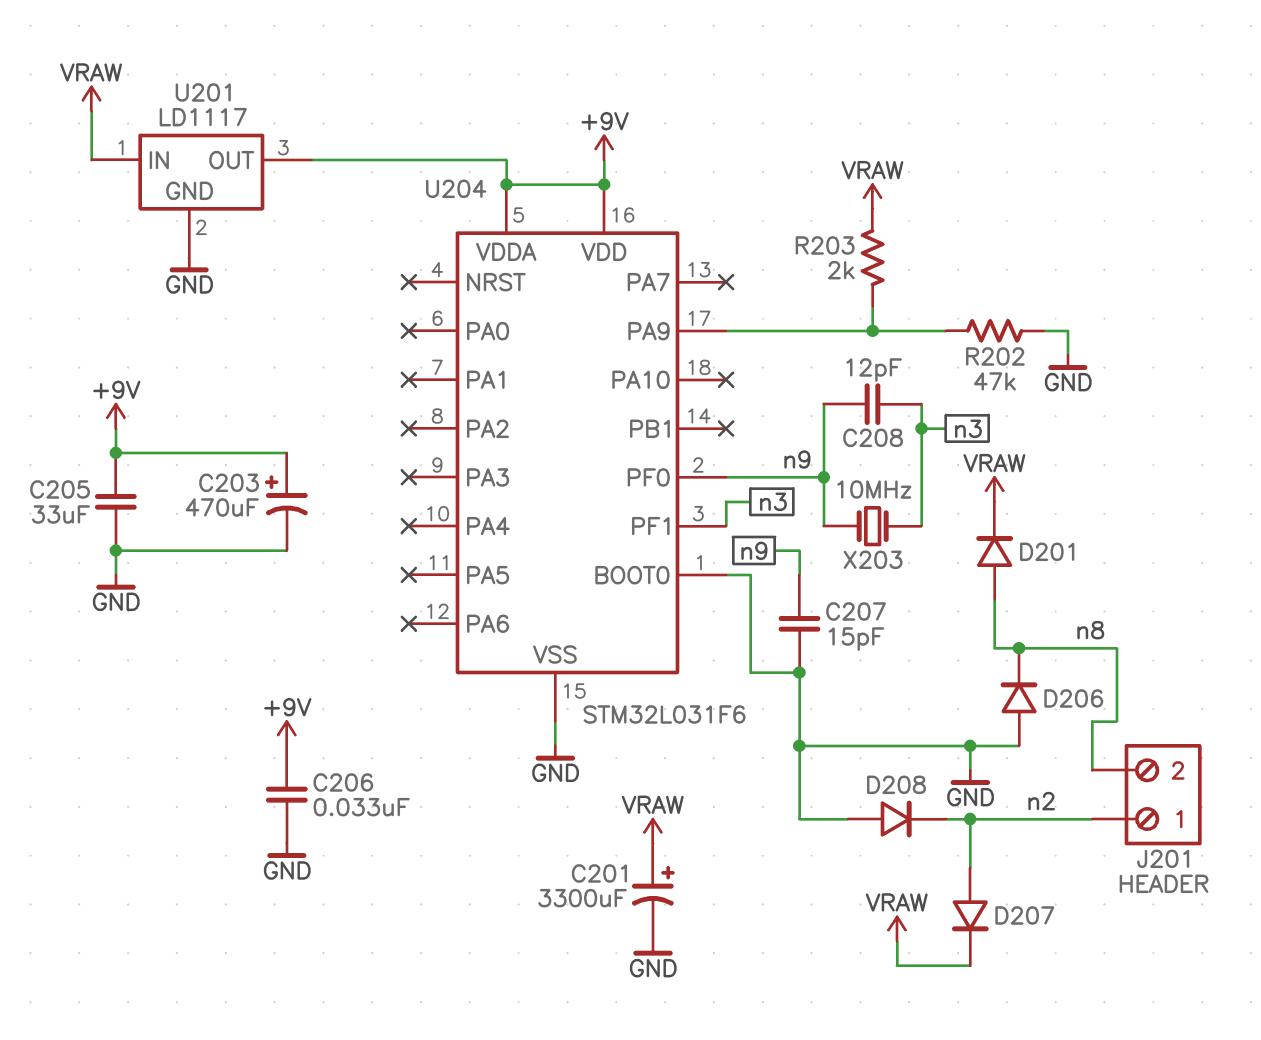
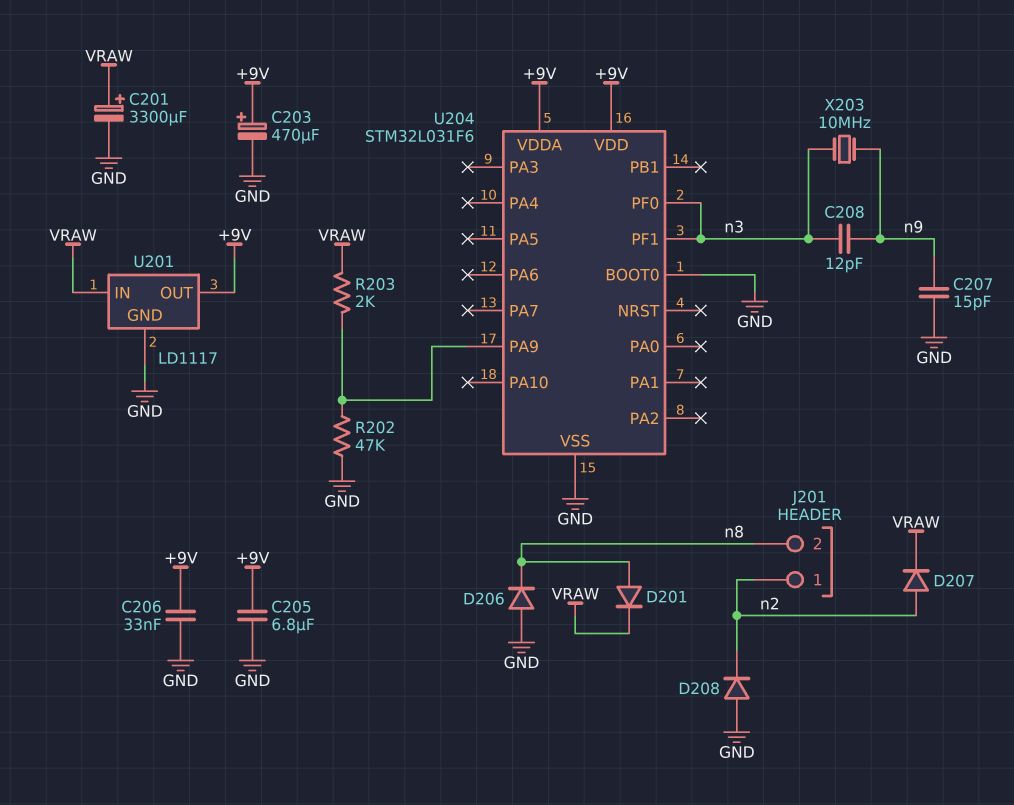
C205: 33uF (+9V, GND) -> 6.8uF (+9V, GND)
U204 pin PF0: n9 -> n3

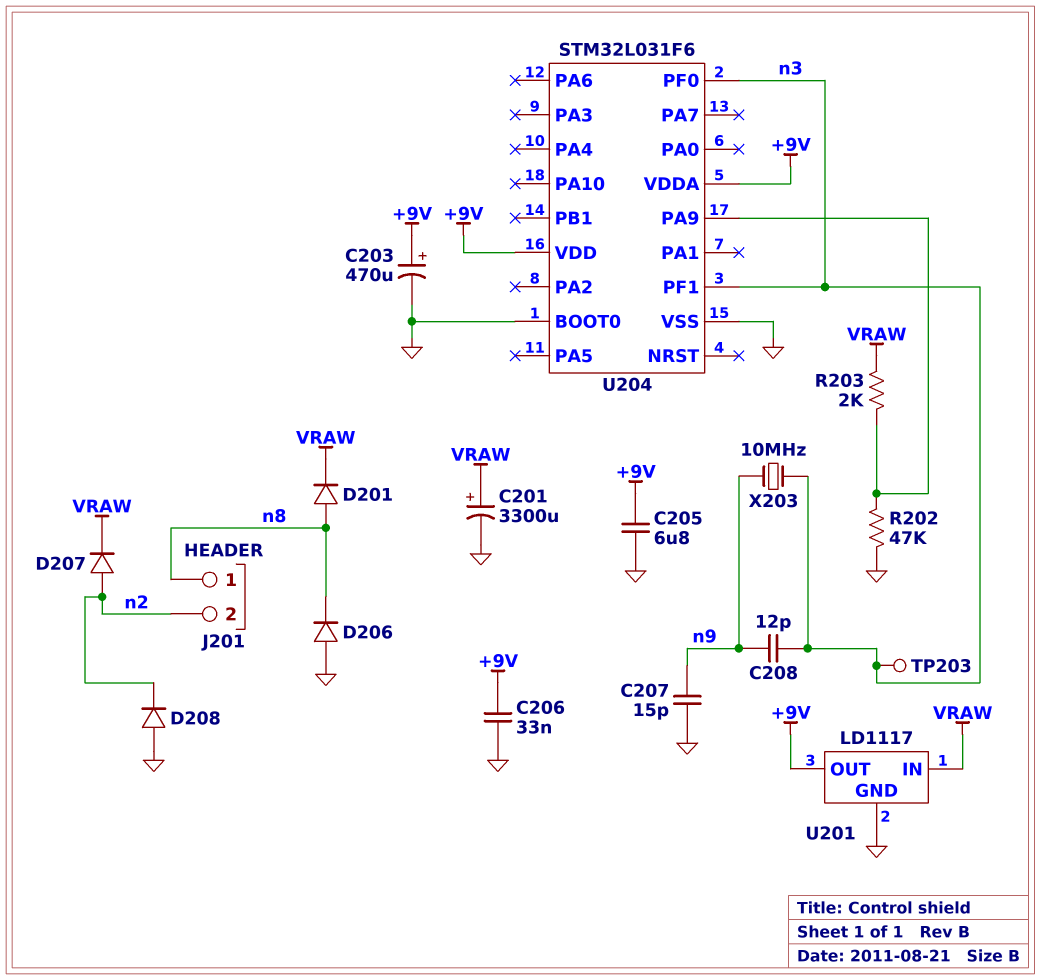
J201 pin 1: n2 -> n8
J201 pin 2: n8 -> n2
TP203: none -> test point (n3)

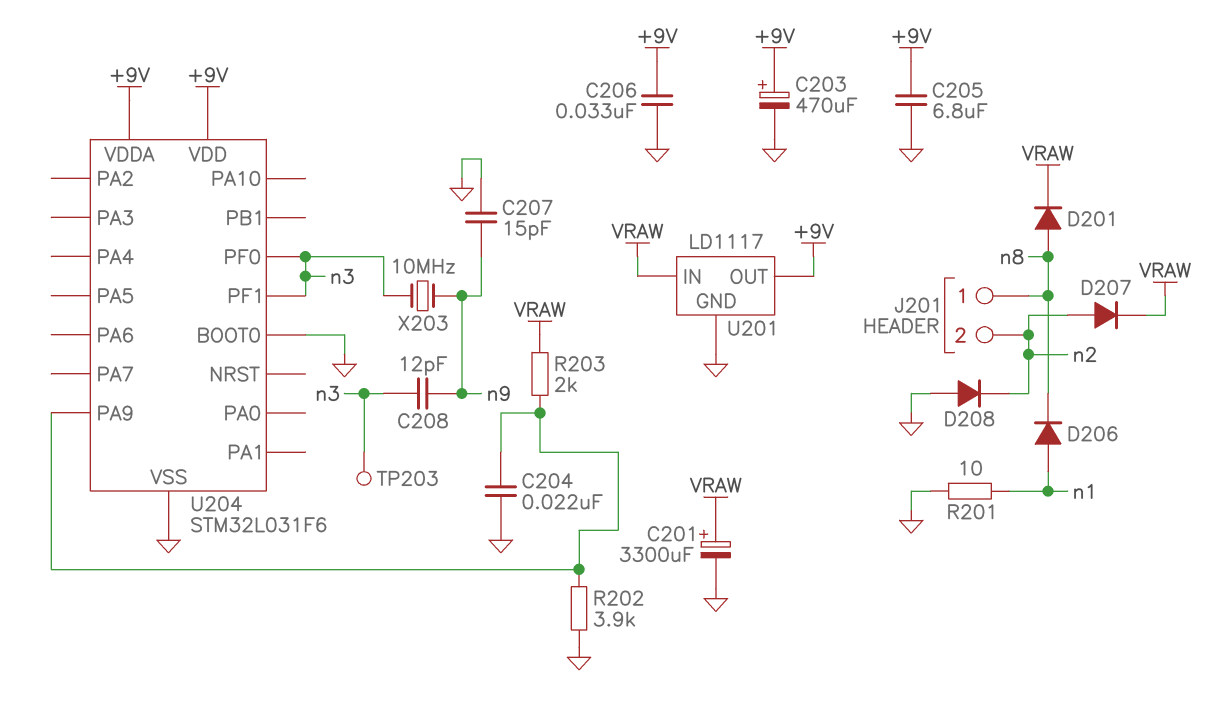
C204: none -> 22nF (GND, U204/PA9)
D206: diode (A GND, K n8) -> diode (A n1, K n8)
R201: none -> 10 (GND, n1)
R202: 47k (GND, U204/PA9) -> 3.9k (GND, U204/PA9)

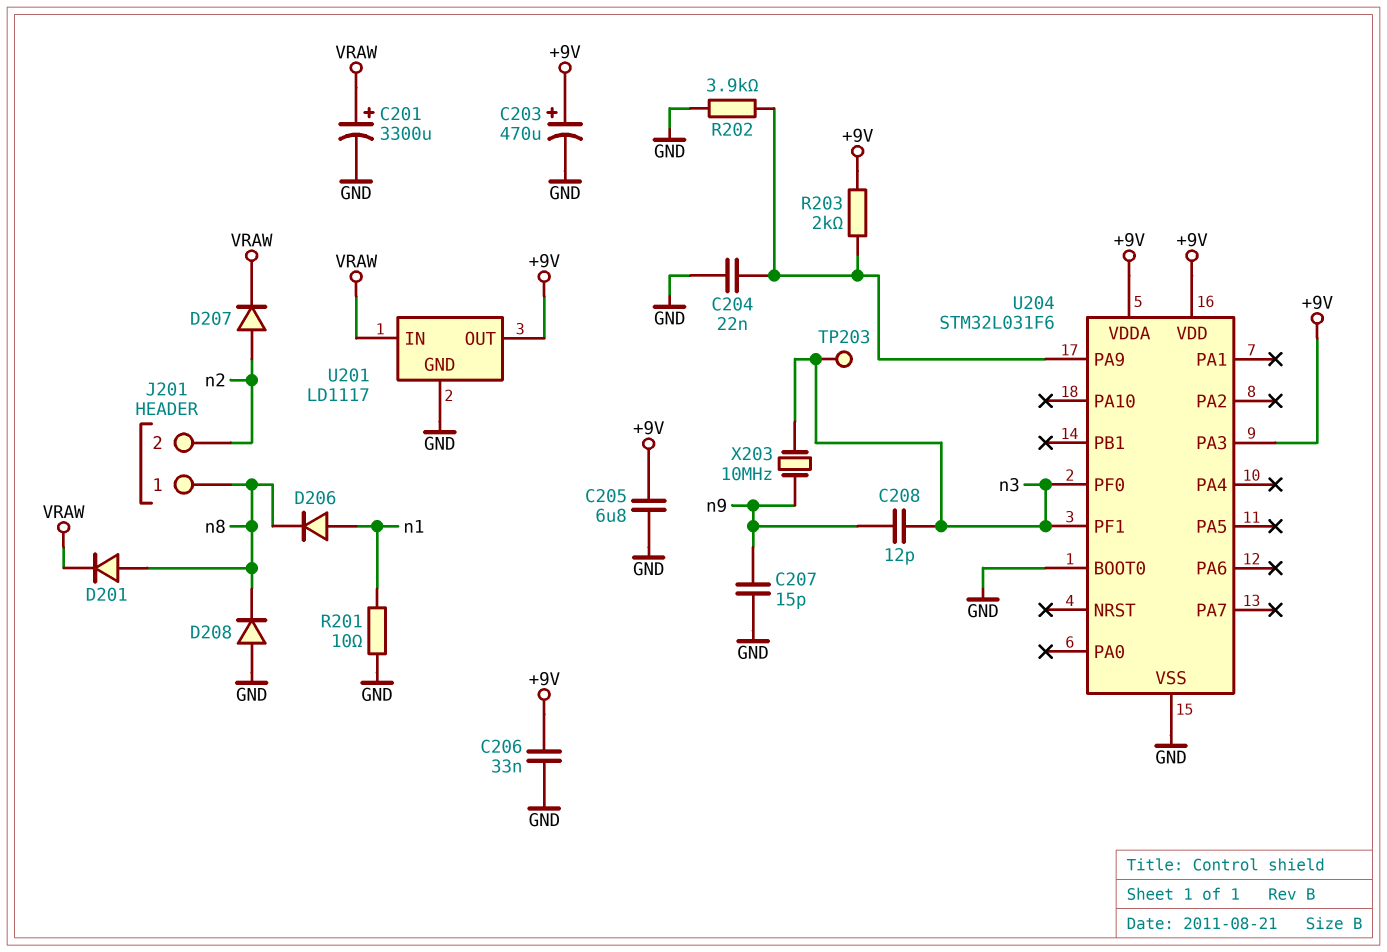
D208: diode (A GND, K n2) -> diode (A GND, K n8)
R203: 2k (U204/PA9, VRAW) -> 2k (+9V, U204/PA9)
U204 pin PA3: none -> +9V

